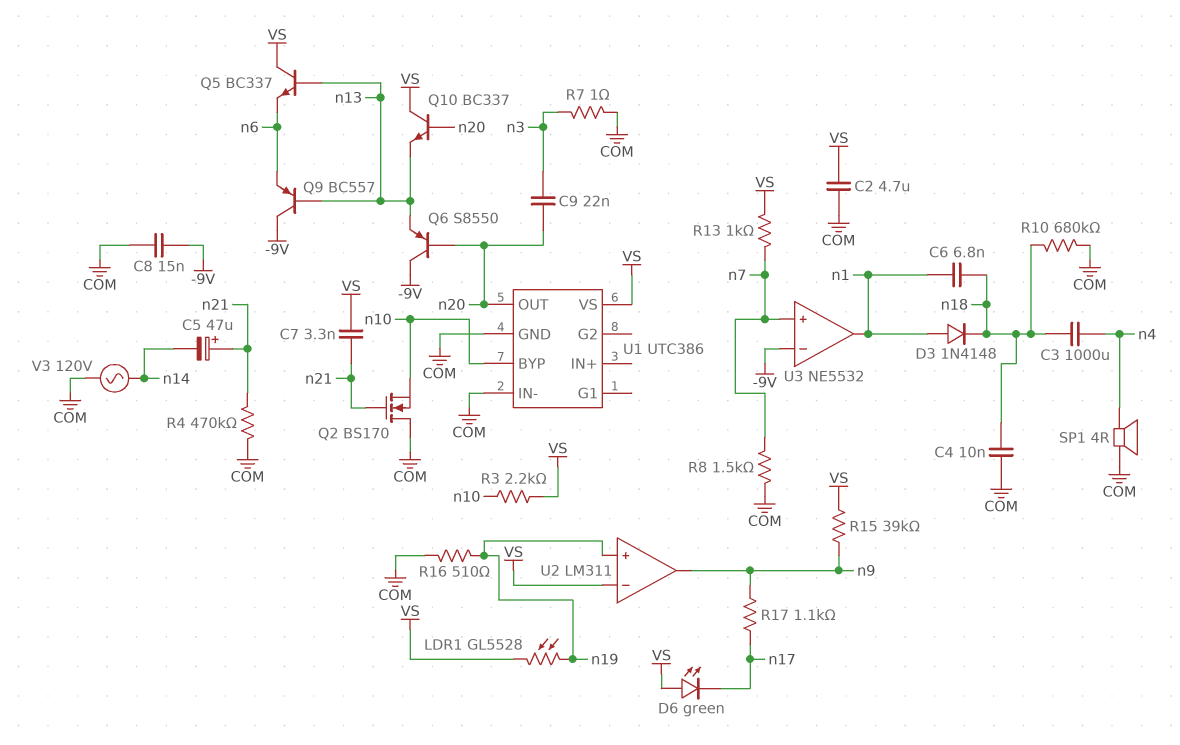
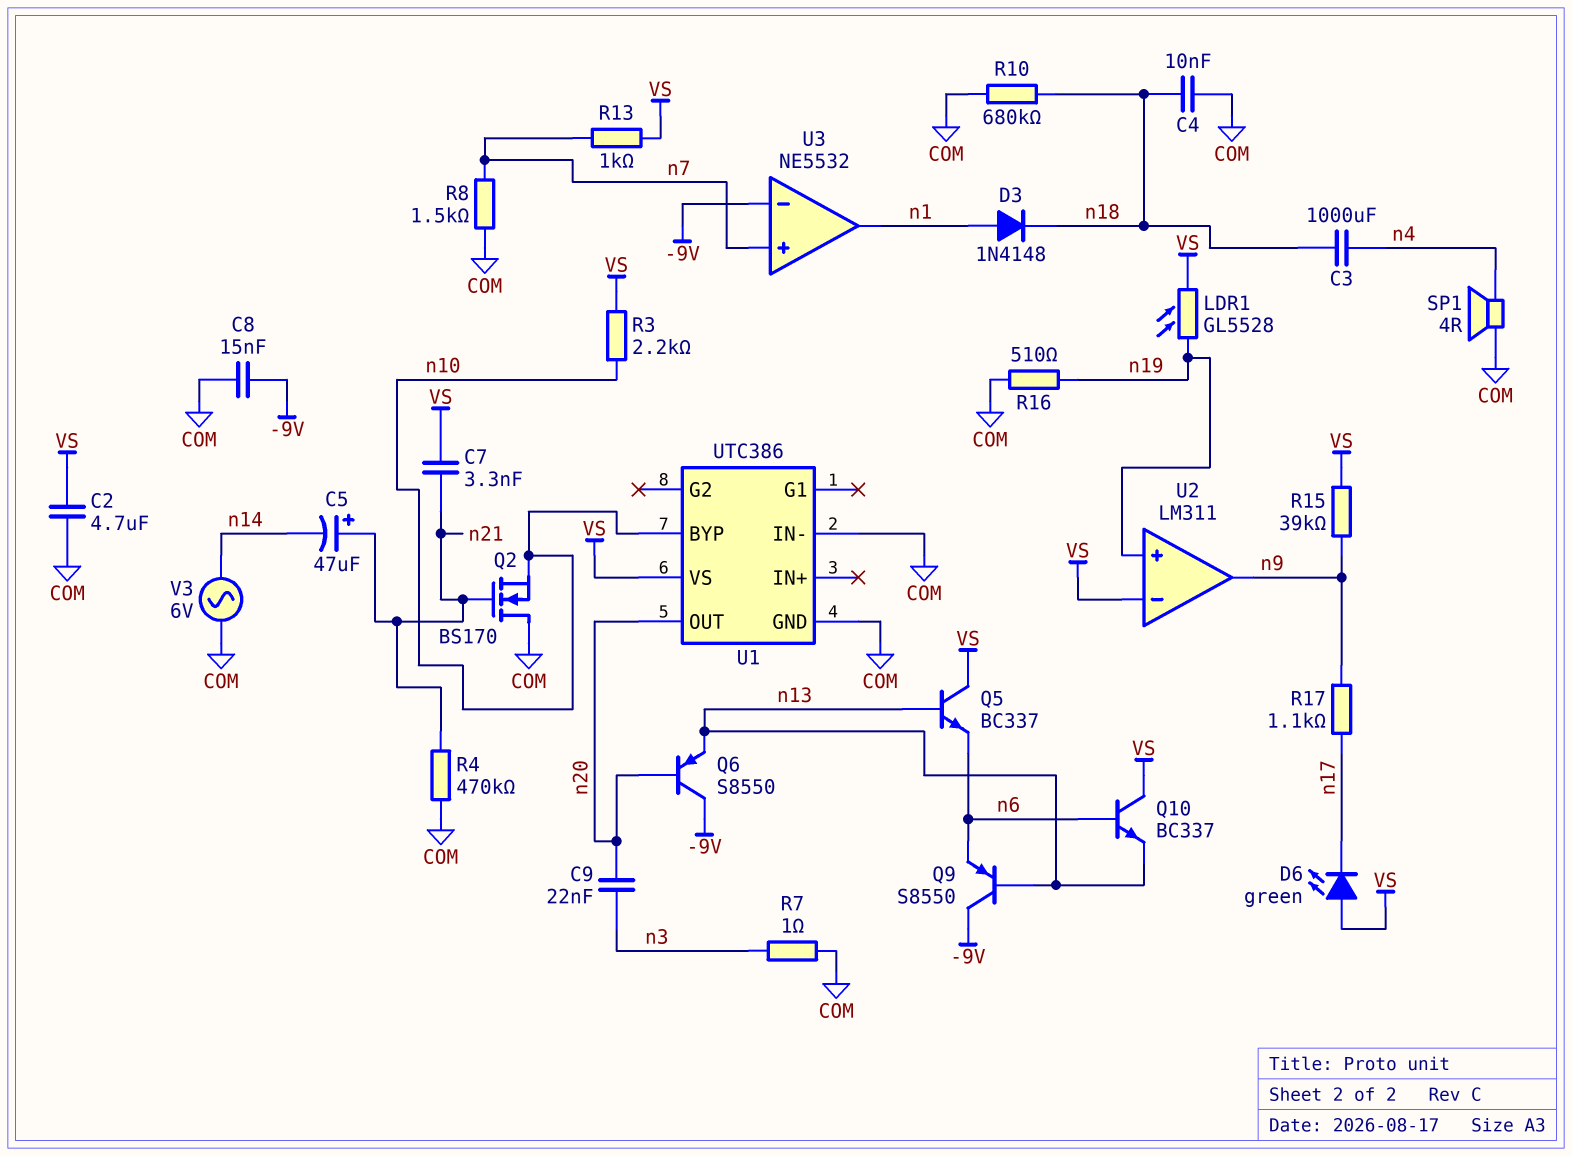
C6: 6.8nF (n1, n18) -> none
Q9: PNP BC557 (B n13, C -9V, E n6) -> PNP S8550 (B n13, C -9V, E n6)
Q10: NPN BC337 (B n20, C VS, E n13) -> NPN BC337 (B n6, C VS, E n13)
V3: AC 120V (COM, n14) -> AC 6V (COM, n14)

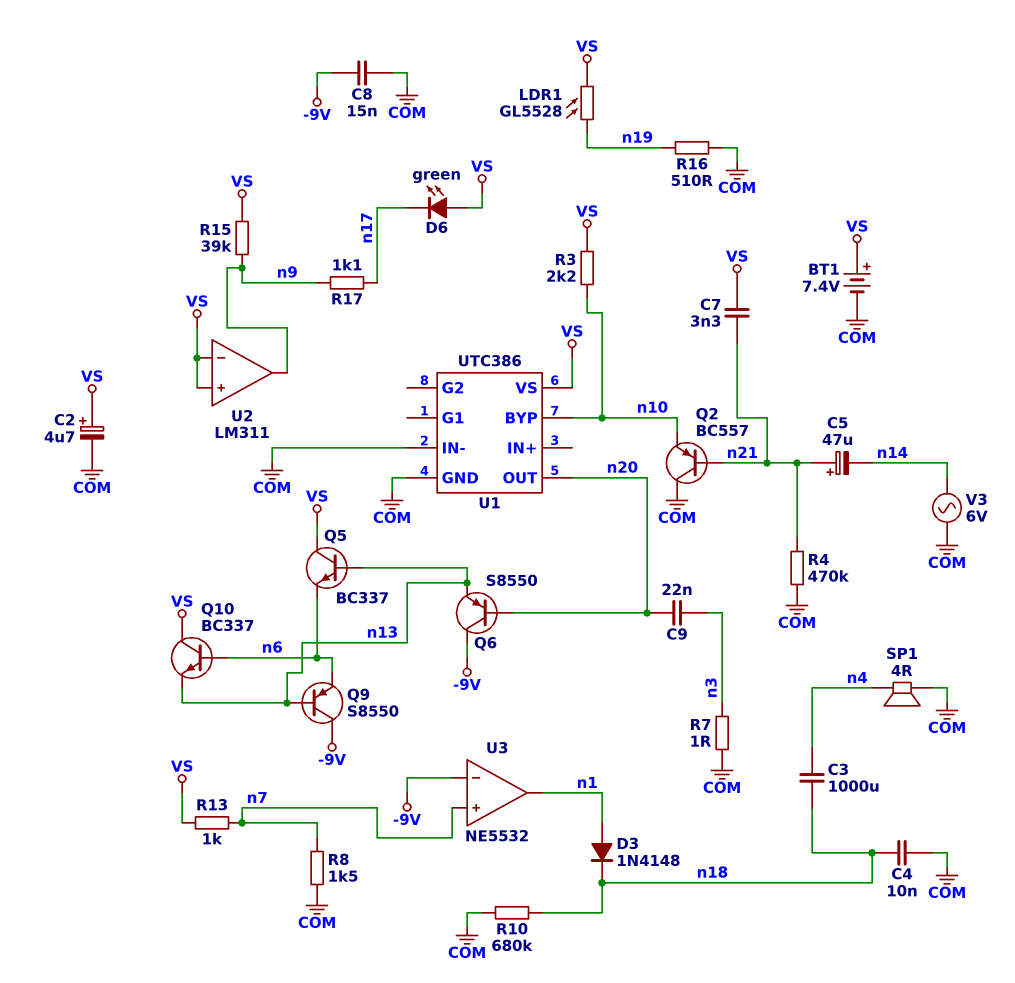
BT1: none -> 7.4V (plus VS, minus COM)
C2: 4.7uF (COM, VS) -> 4.7uF (plus VS, minus COM)
Q2: NMOS BS170 (G n21, D COM, S n10) -> PNP BC557 (B n21, C COM, E n10)
U2 pin in+: n19 -> VS

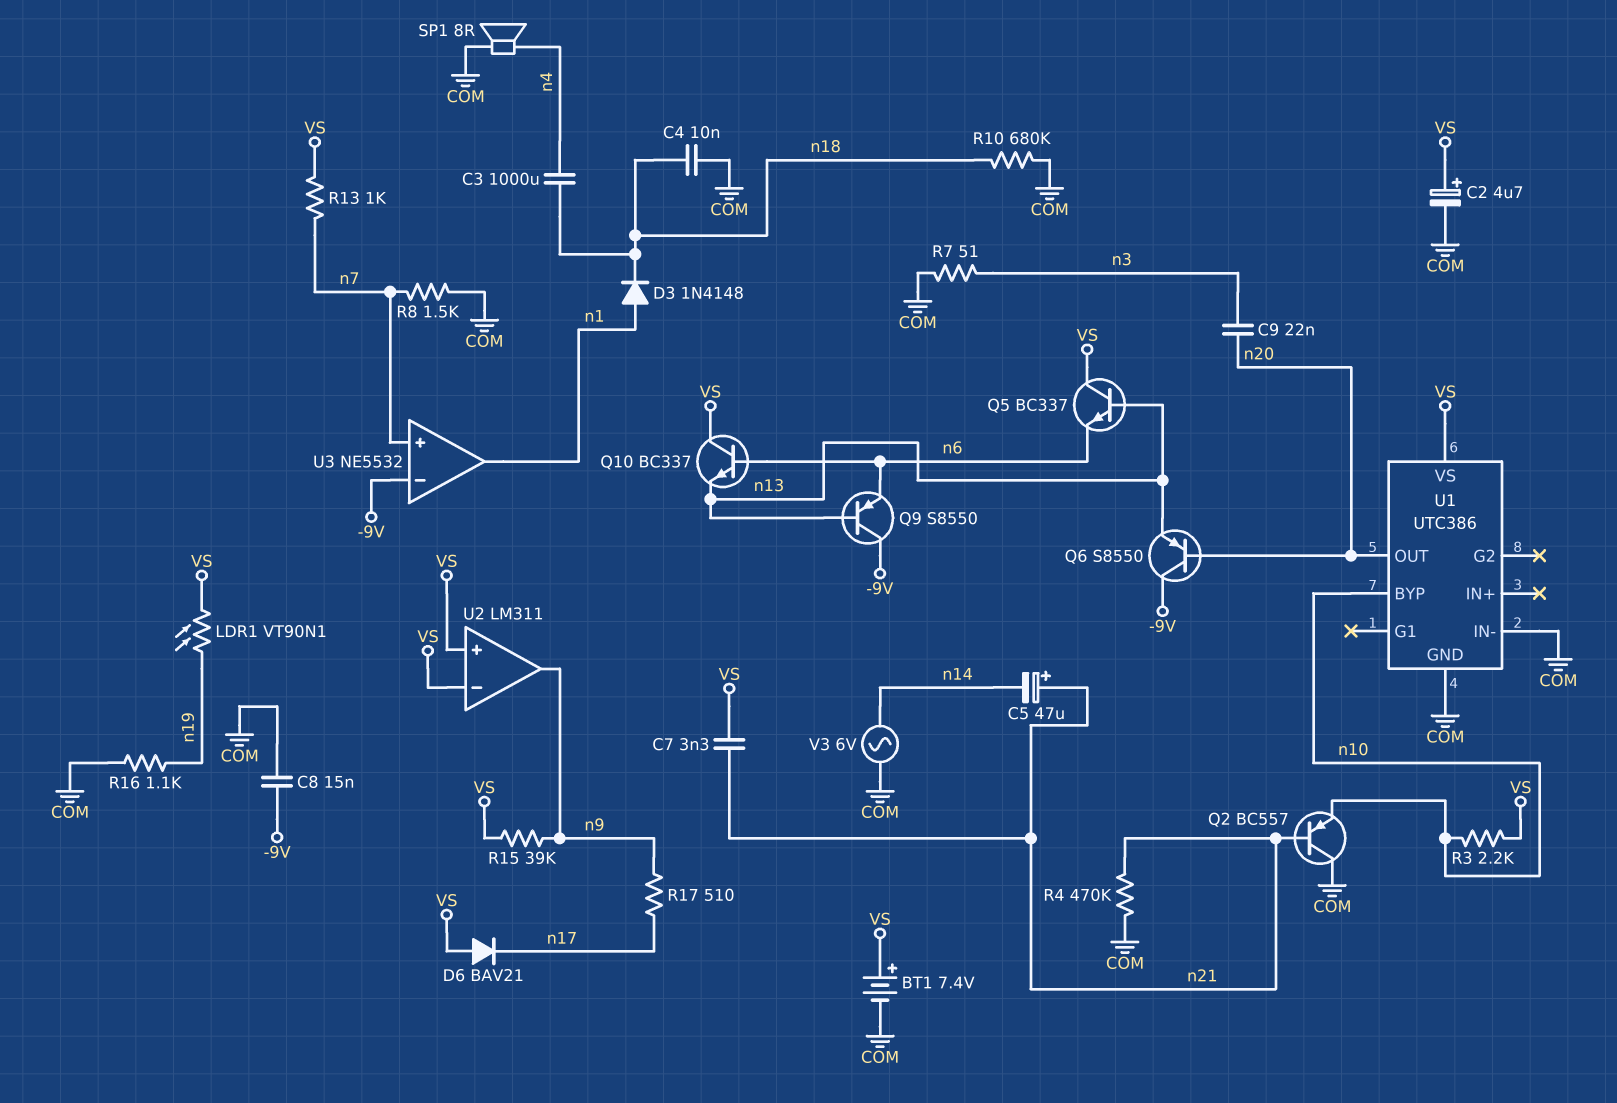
D6: LED green (A VS, K n17) -> diode BAV21 (A VS, K n17)
LDR1: GL5528 (VS, n19) -> VT90N1 (VS, n19)
R7: 1 (COM, n3) -> 51 (COM, n3)
R16: 510 (COM, n19) -> 1.1k (COM, n19)
R17: 1.1k (n9, n17) -> 510 (n9, n17)
SP1: speaker 4R (COM, n4) -> speaker 8R (COM, n4)

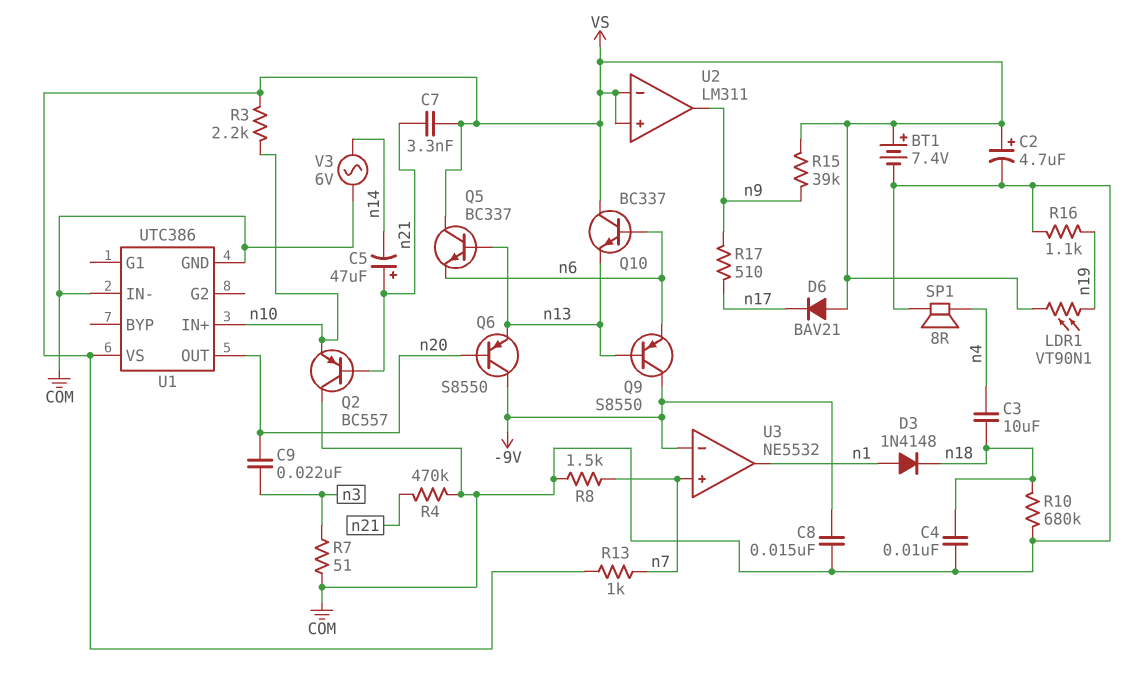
C3: 1000uF (n4, n18) -> 10uF (n4, n18)
U1 pin BYP: n10 -> none
U1 pin IN+: none -> n10

